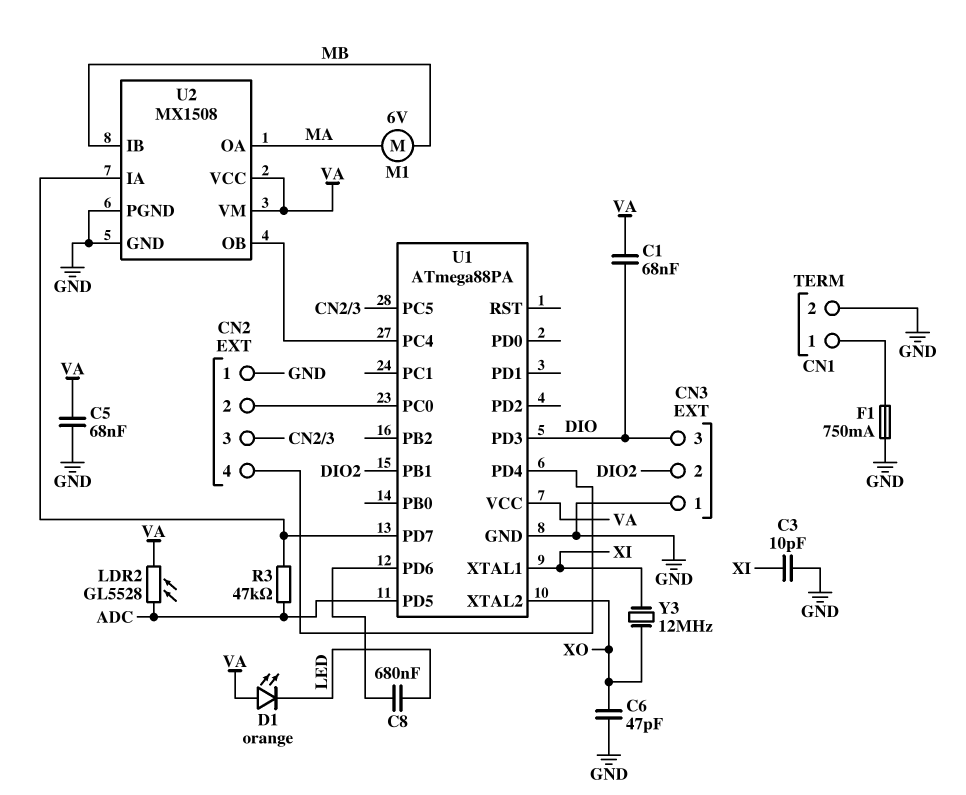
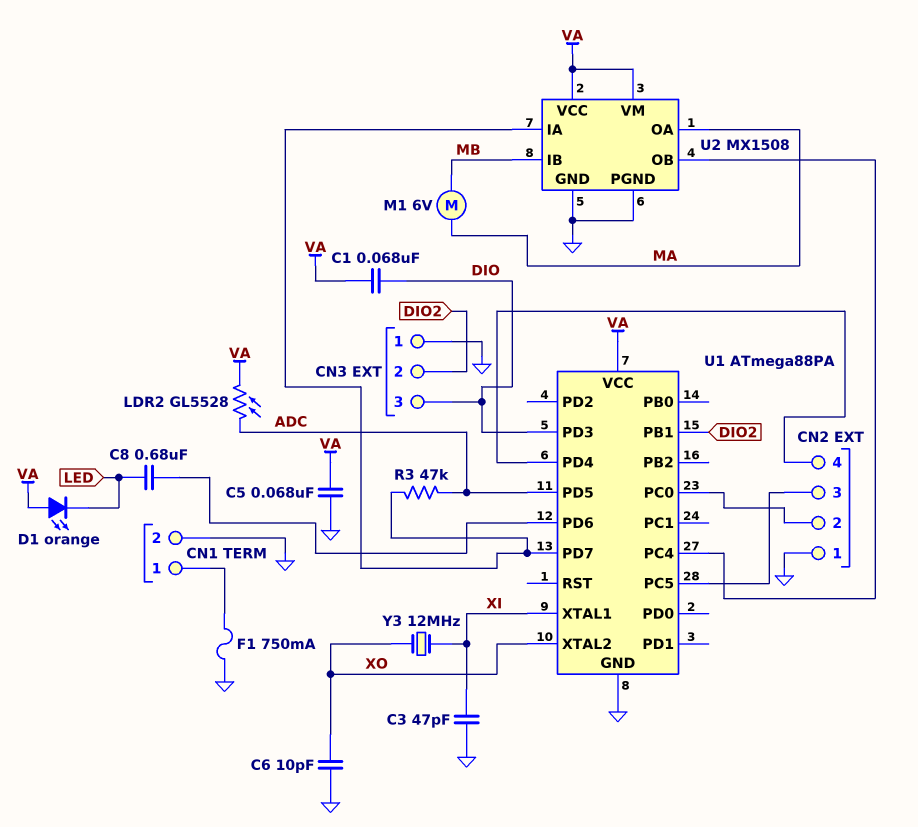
C3: 10pF (GND, XI) -> 47pF (GND, XI)
C6: 47pF (GND, XO) -> 10pF (GND, XO)

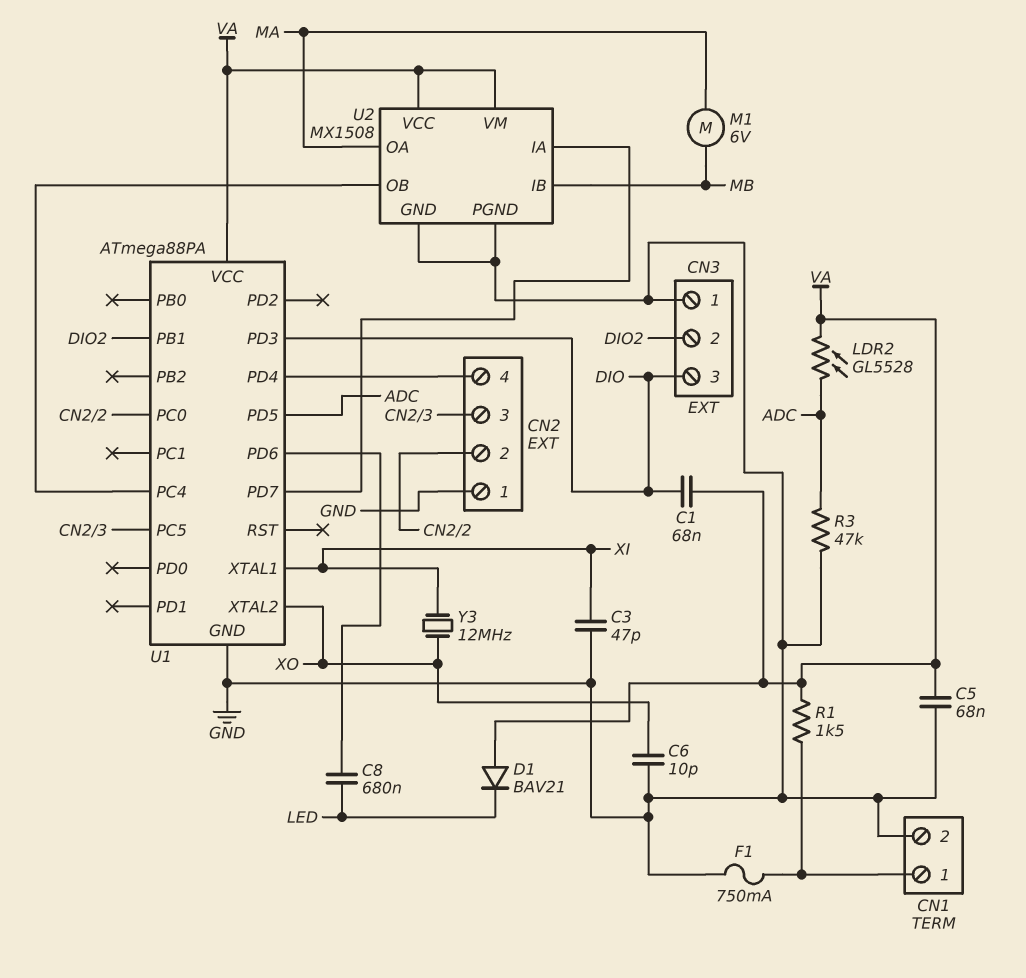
D1: LED orange (A VA, K LED) -> diode BAV21 (A VA, K LED)
R1: none -> 1.5k (CN1/1, VA)
R3: 47k (ADC, U1/PD7) -> 47k (ADC, GND)

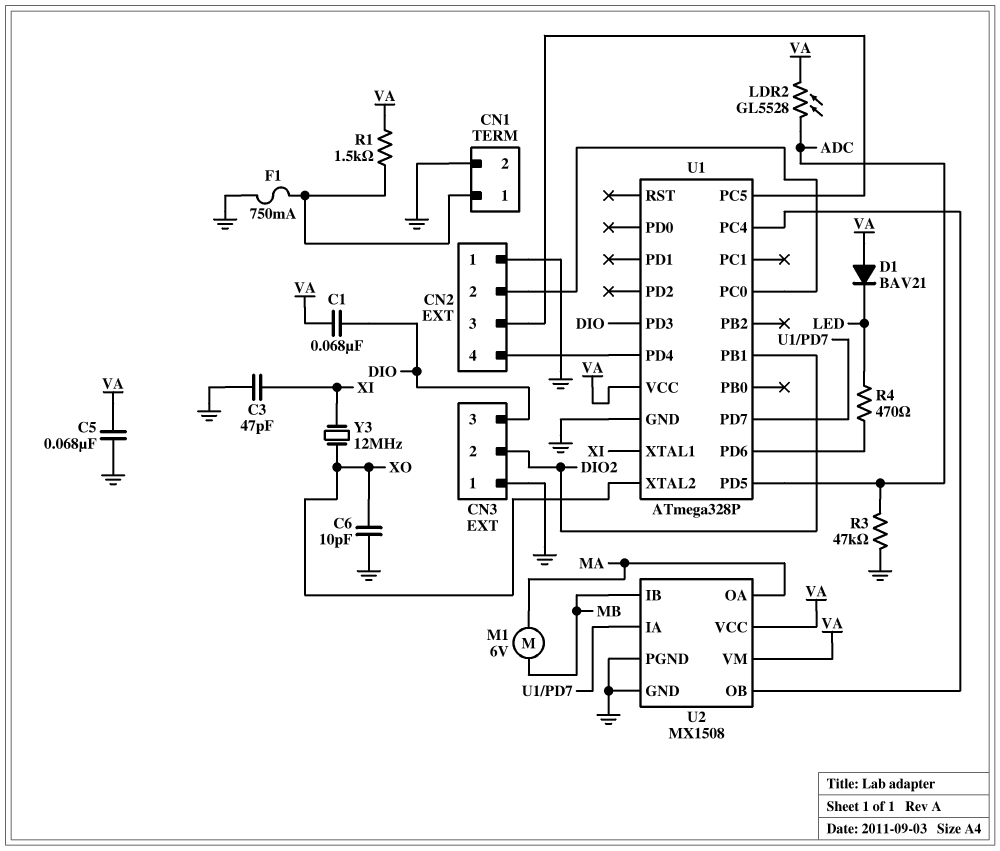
C8: 680nF (LED, U1/PD6) -> none
R4: none -> 470 (LED, U1/PD6)
U1: ATmega88PA -> ATmega328P

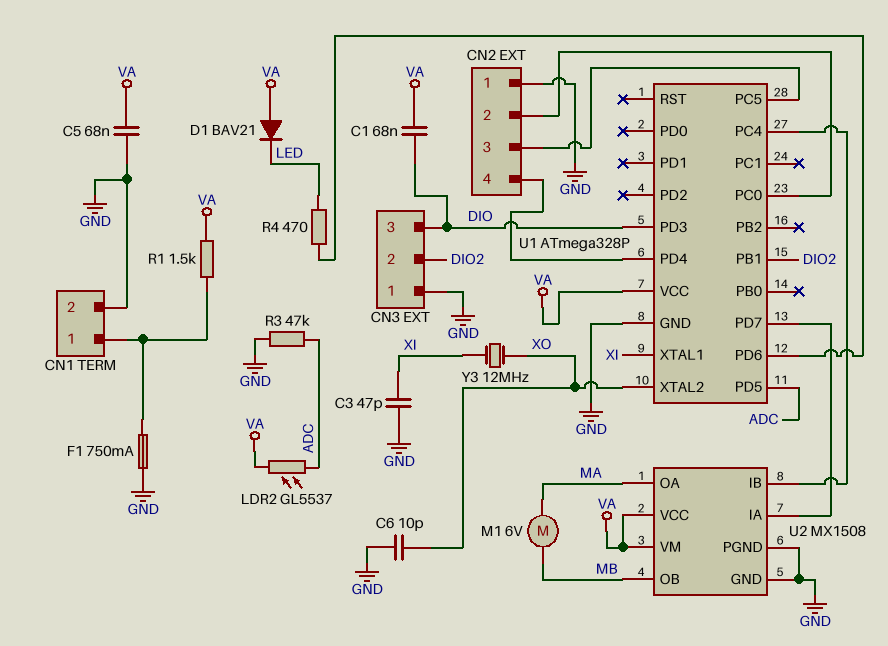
LDR2: GL5528 (ADC, VA) -> GL5537 (ADC, VA)
U2 pin IB: MB -> U1/PC4
U2 pin OB: U1/PC4 -> MB

